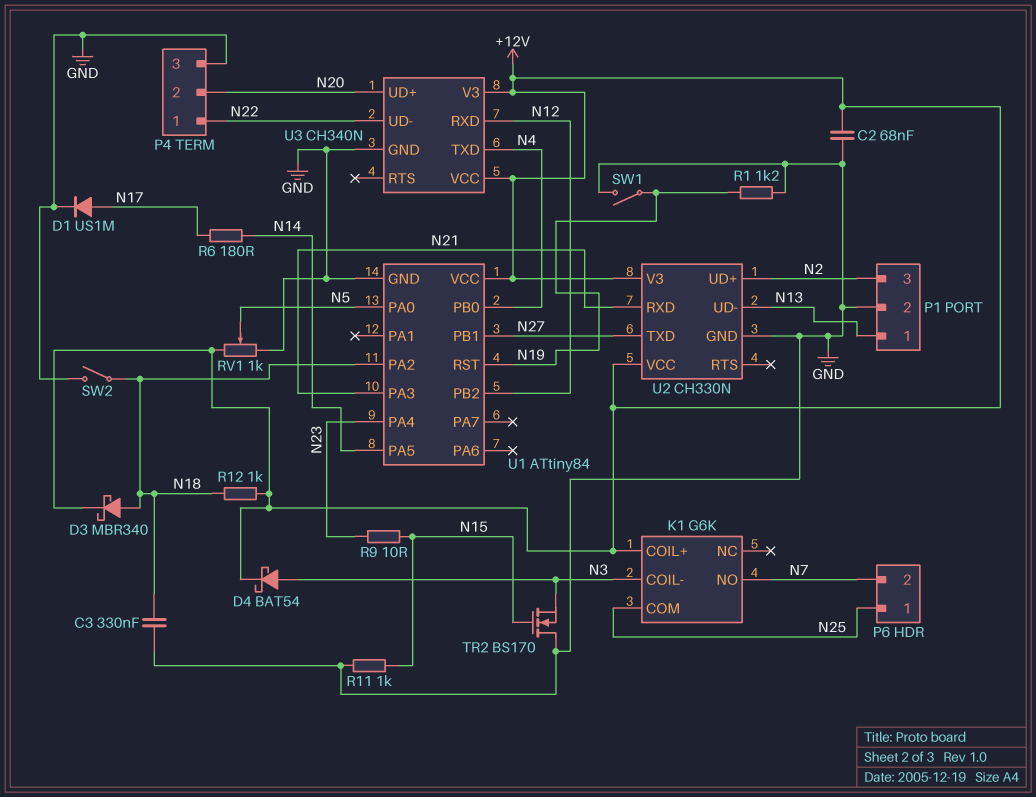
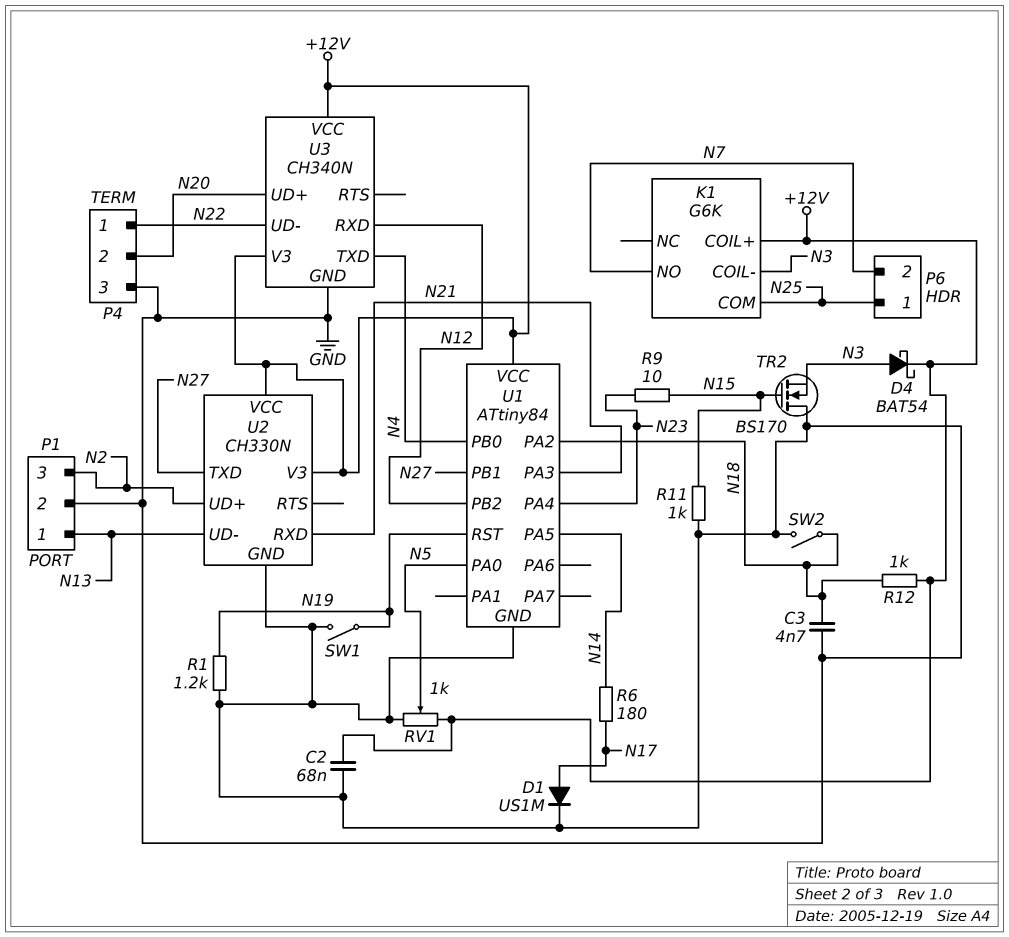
C3: 330nF (GND, N18) -> 4.7nF (GND, N18)
D3: schottky MBR340 (A N18, K +12V) -> none

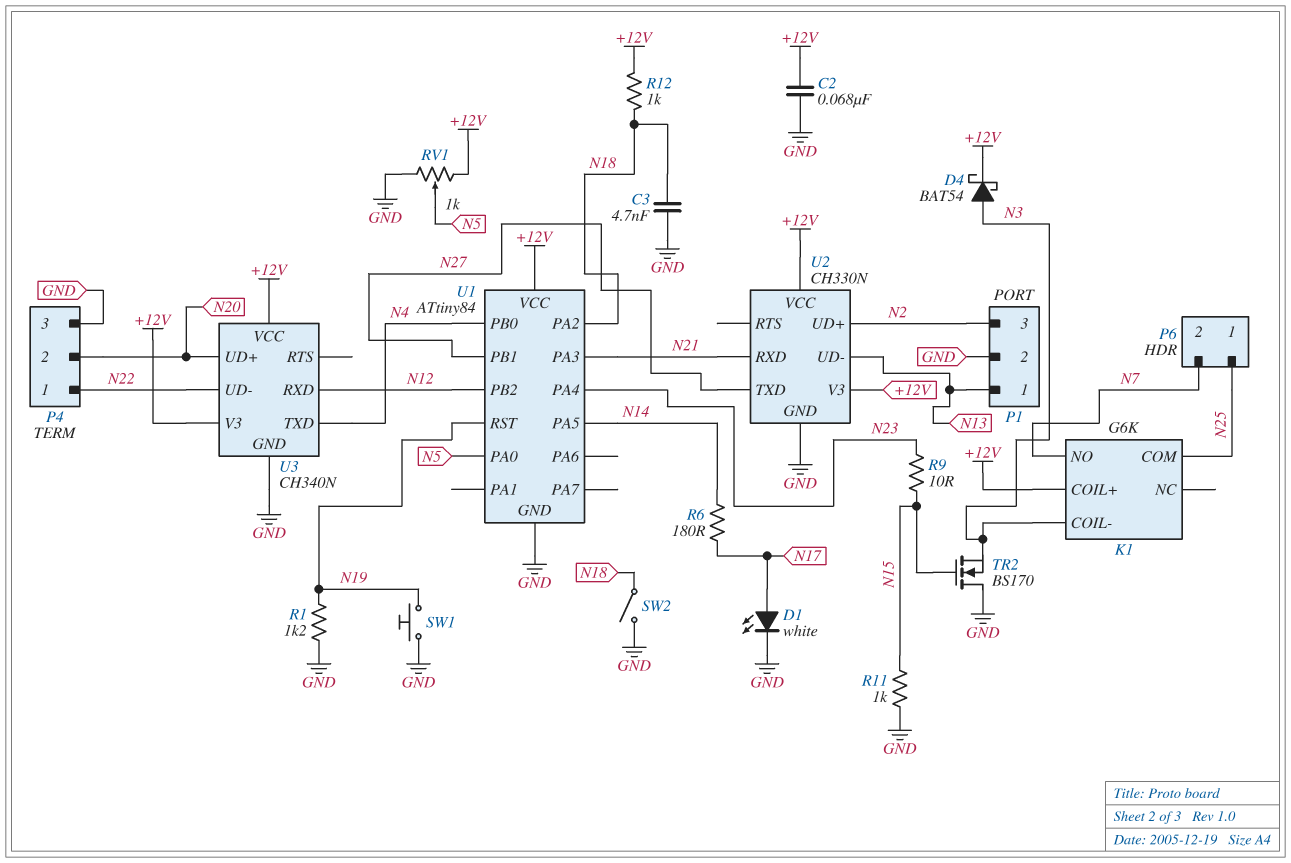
D1: diode US1M (A N17, K GND) -> LED white (A N17, K GND)
SW1: switch (GND, N19) -> button (GND, N19)

